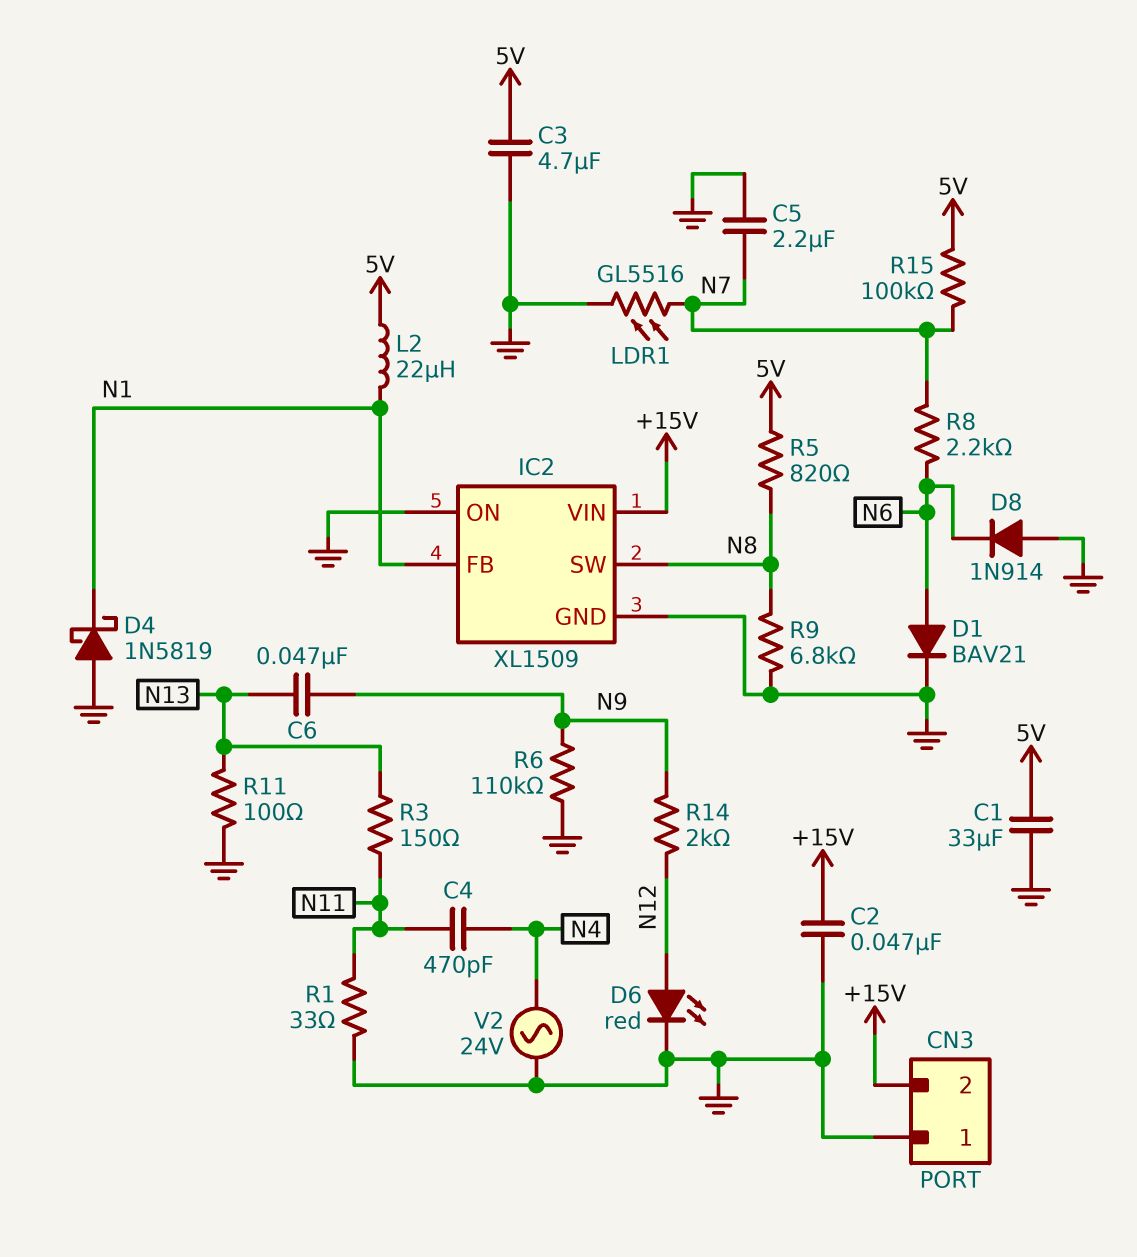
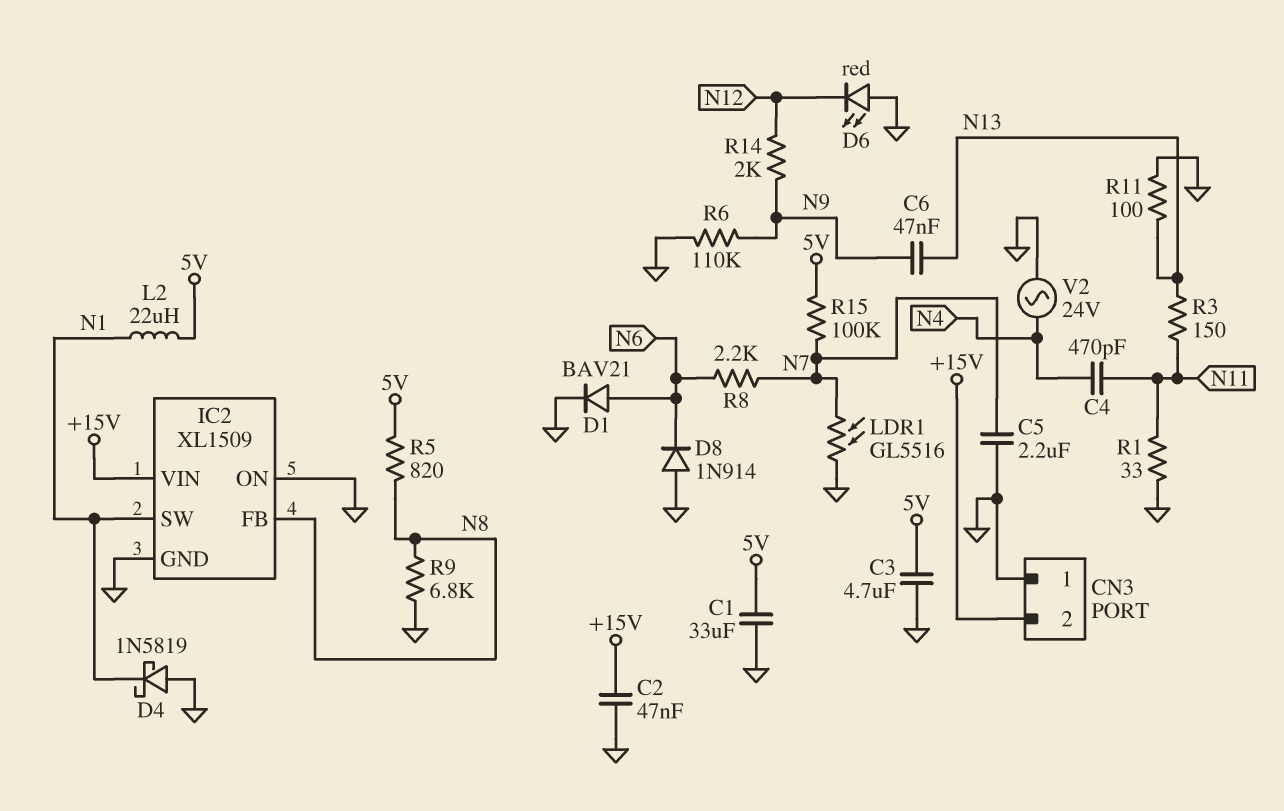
D6: LED red (A N12, K GND) -> LED red (A GND, K N12)
IC2 pin FB: N1 -> N8
IC2 pin SW: N8 -> N1

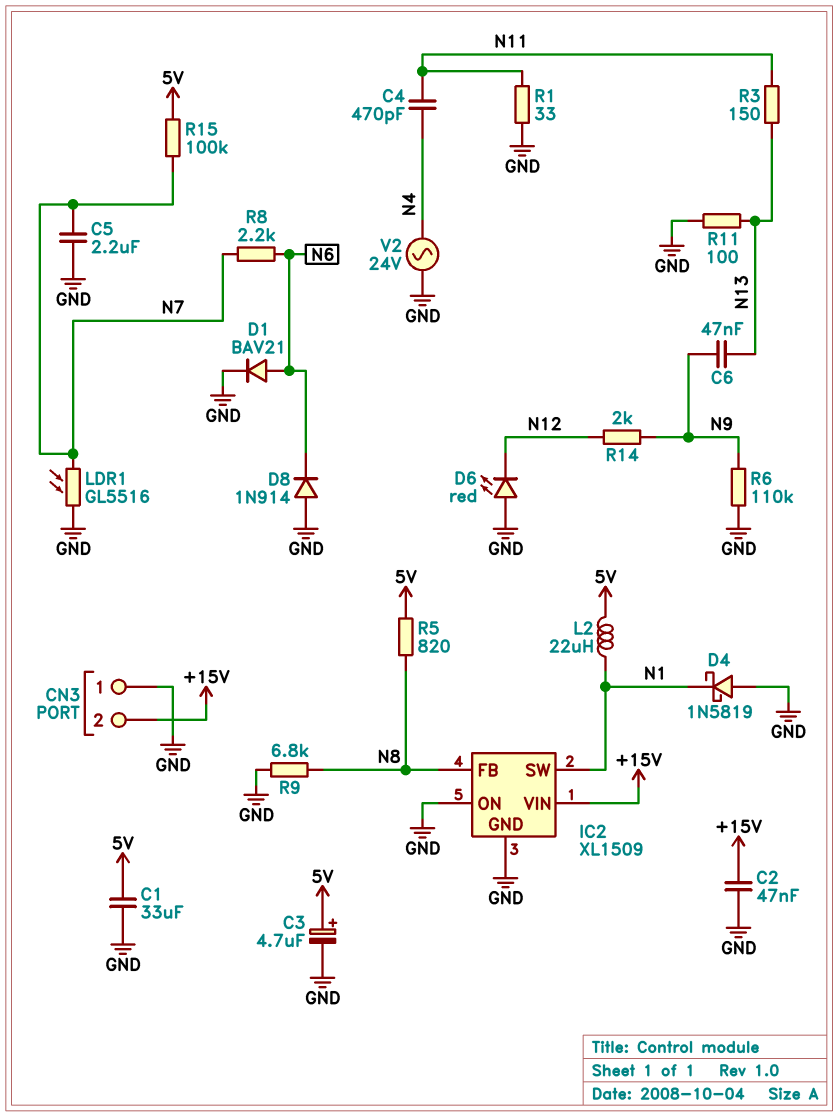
C3: 4.7uF (5V, GND) -> 4.7uF (plus 5V, minus GND)

